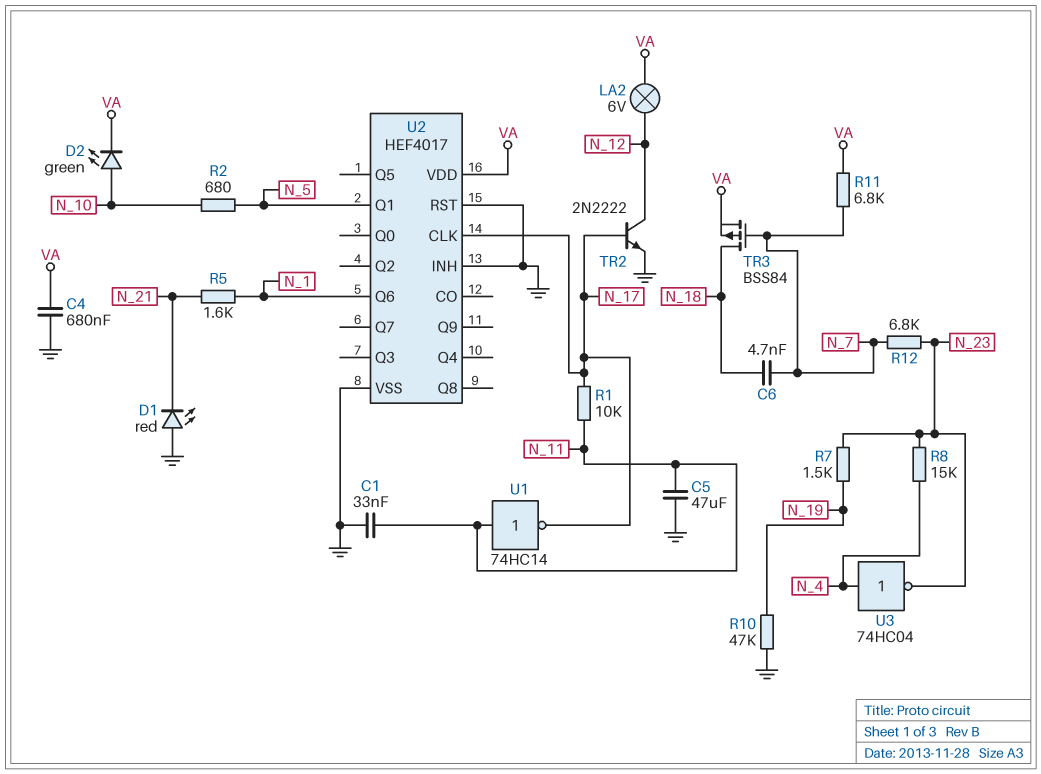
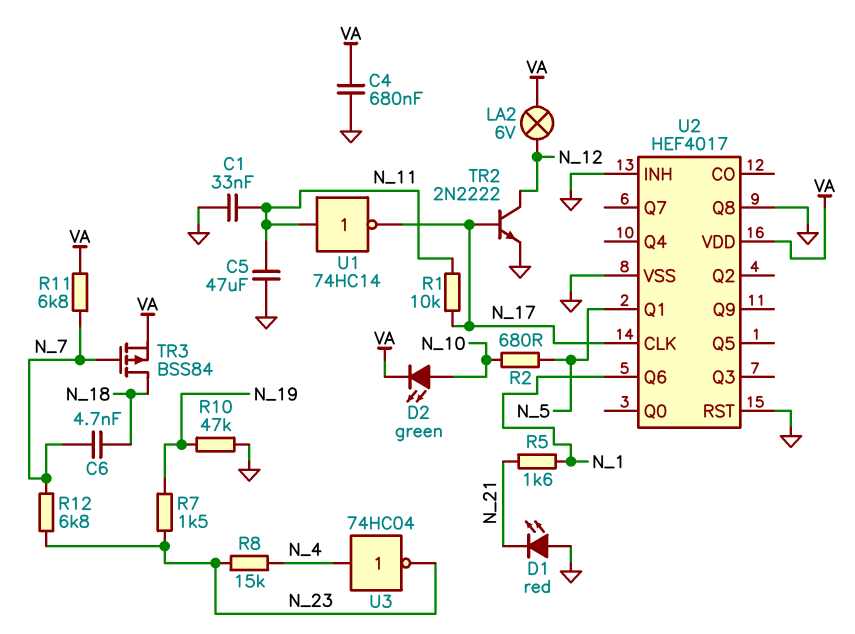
U2 pin Q8: none -> GND

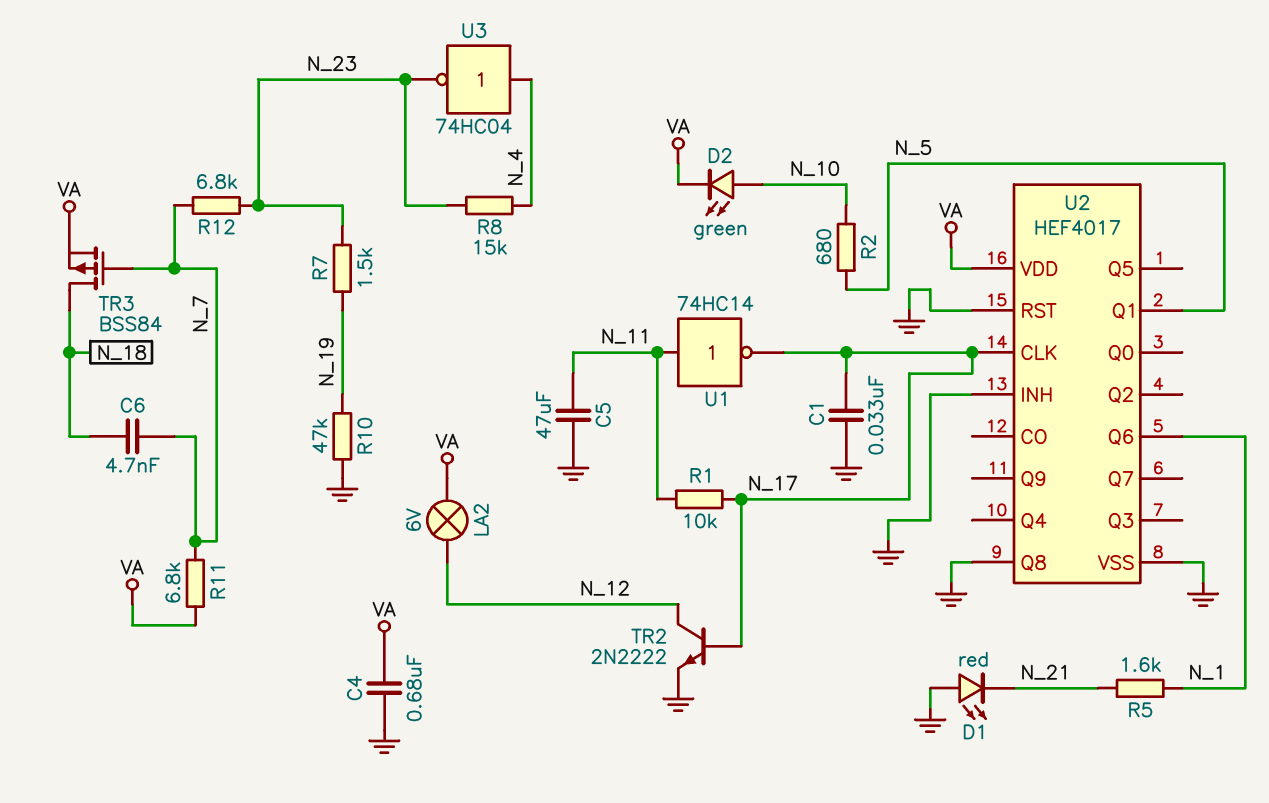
C1: 33nF (GND, N_11) -> 33nF (GND, N_17)

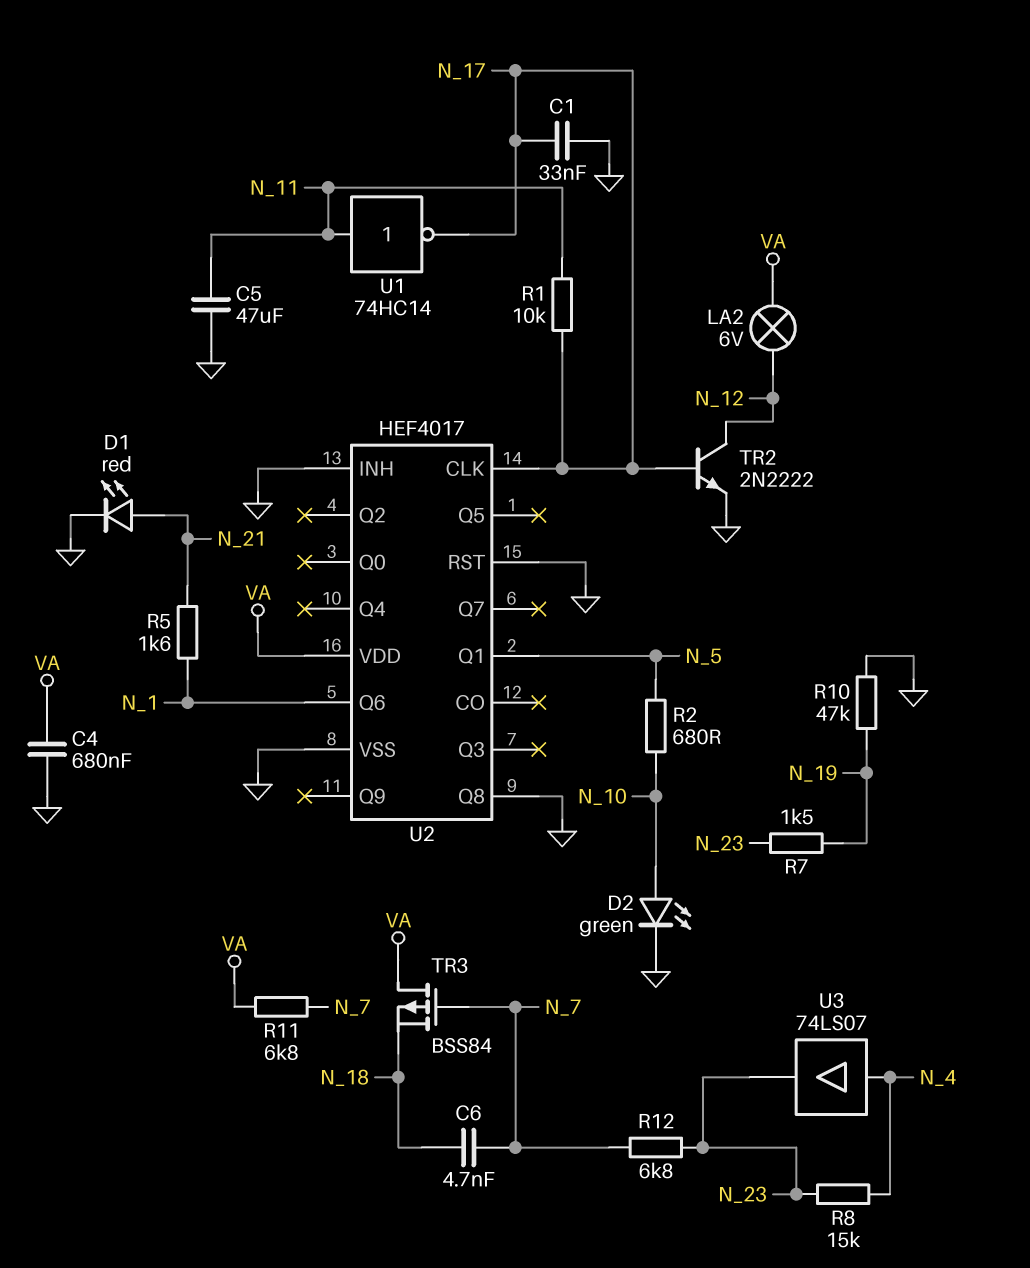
D1: LED red (A GND, K N_21) -> LED red (A N_21, K GND)
D2: LED green (A N_10, K VA) -> LED green (A N_10, K GND)
TR3: PMOS BSS84 (G N_7, D N_18, S VA) -> PMOS BSS84 (G N_7, D VA, S N_18)
U3: NOT 74HC04 (in N_4, out N_23) -> buffer 74LS07 (in N_4, out N_23)

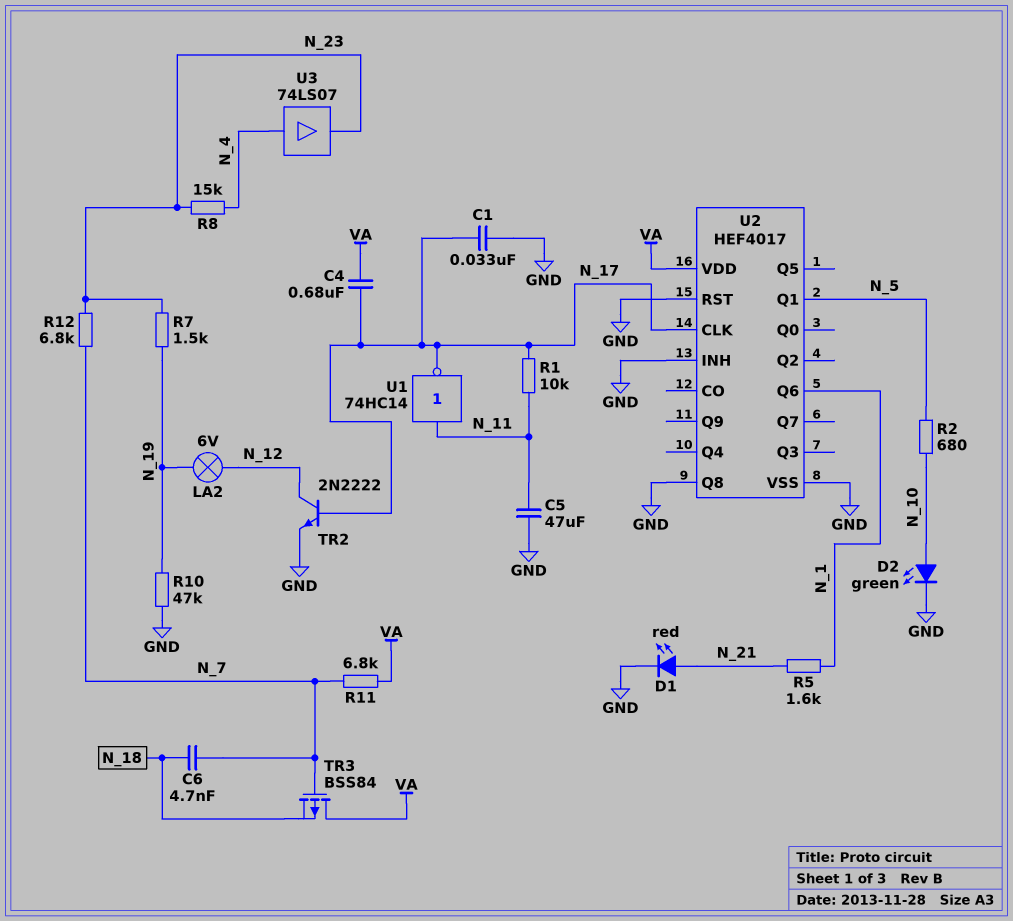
C4: 680nF (GND, VA) -> 680nF (N_17, VA)
LA2: lamp 6V (N_12, VA) -> lamp 6V (N_12, N_19)

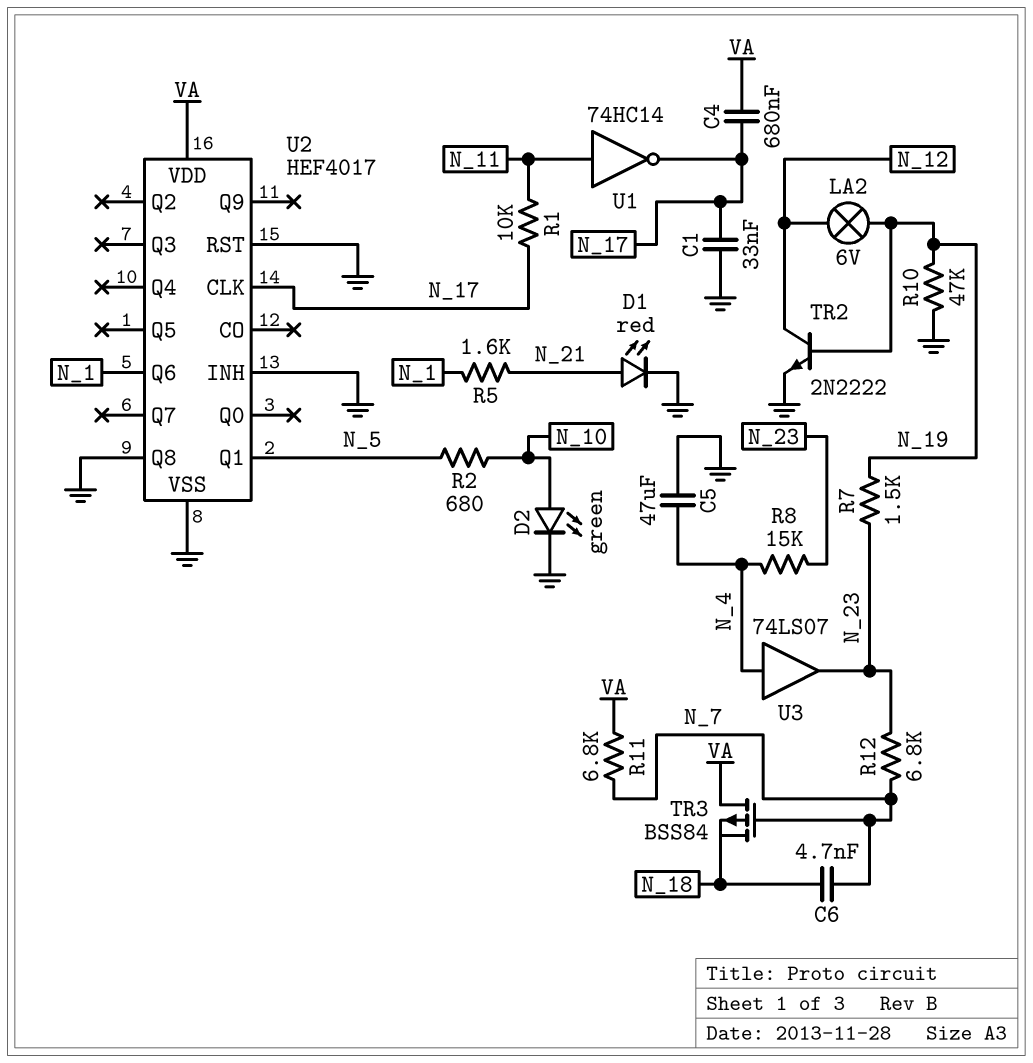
C5: 47uF (GND, N_11) -> 47uF (GND, N_4)
TR2: NPN 2N2222 (B N_17, C N_12, E GND) -> NPN 2N2222 (B N_19, C N_12, E GND)

